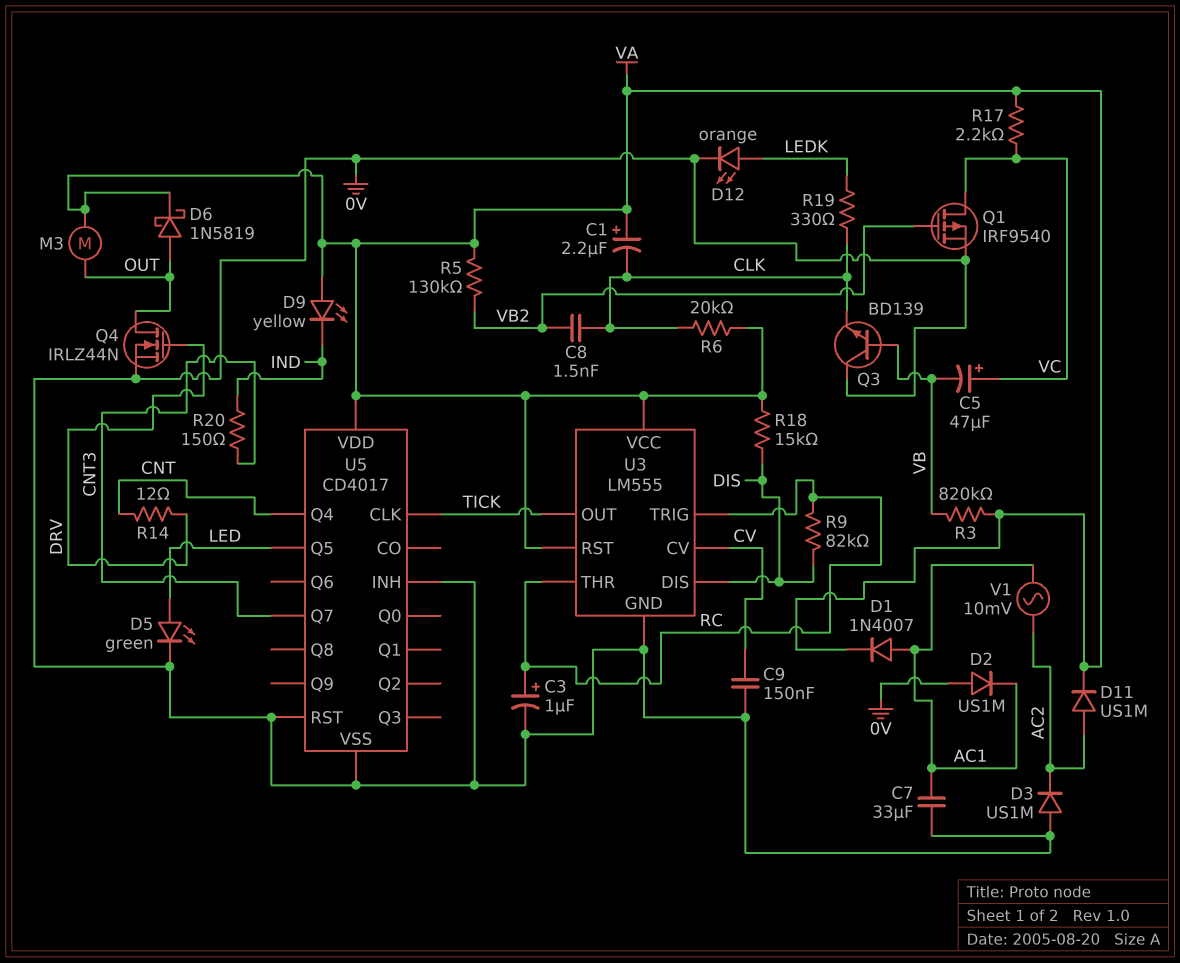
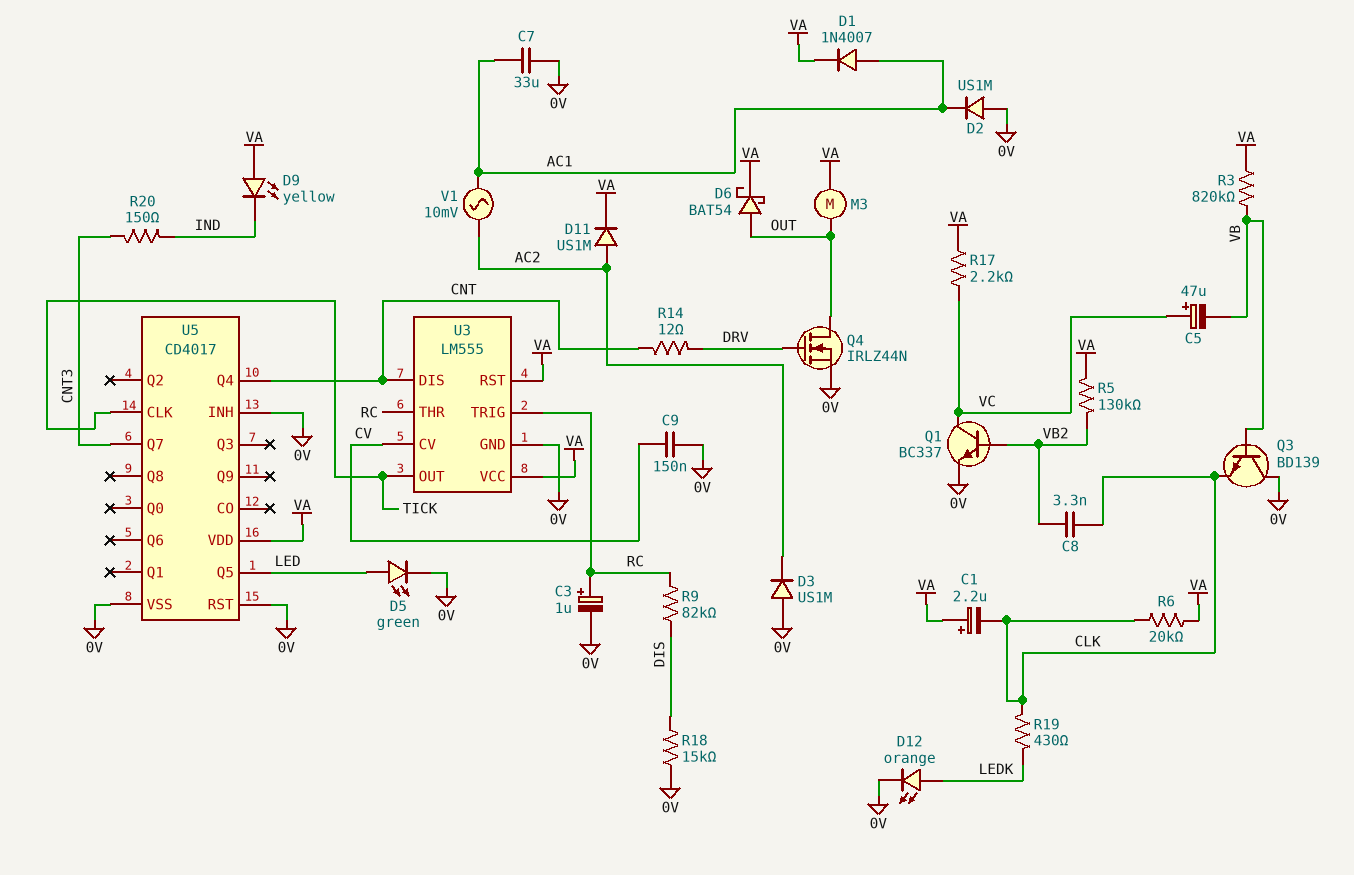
C8: 1.5nF (CLK, VB2) -> 3.3nF (CLK, VB2)
D6: schottky 1N5819 (A OUT, K VA) -> schottky BAT54 (A OUT, K VA)
Q1: PMOS IRF9540 (G VB2, D VC, S 0V) -> NPN BC337 (B VB2, C VC, E 0V)
R18: 15k (DIS, VA) -> 15k (0V, DIS)
R19: 330 (CLK, LEDK) -> 430 (CLK, LEDK)
U3 pin DIS: DIS -> CNT

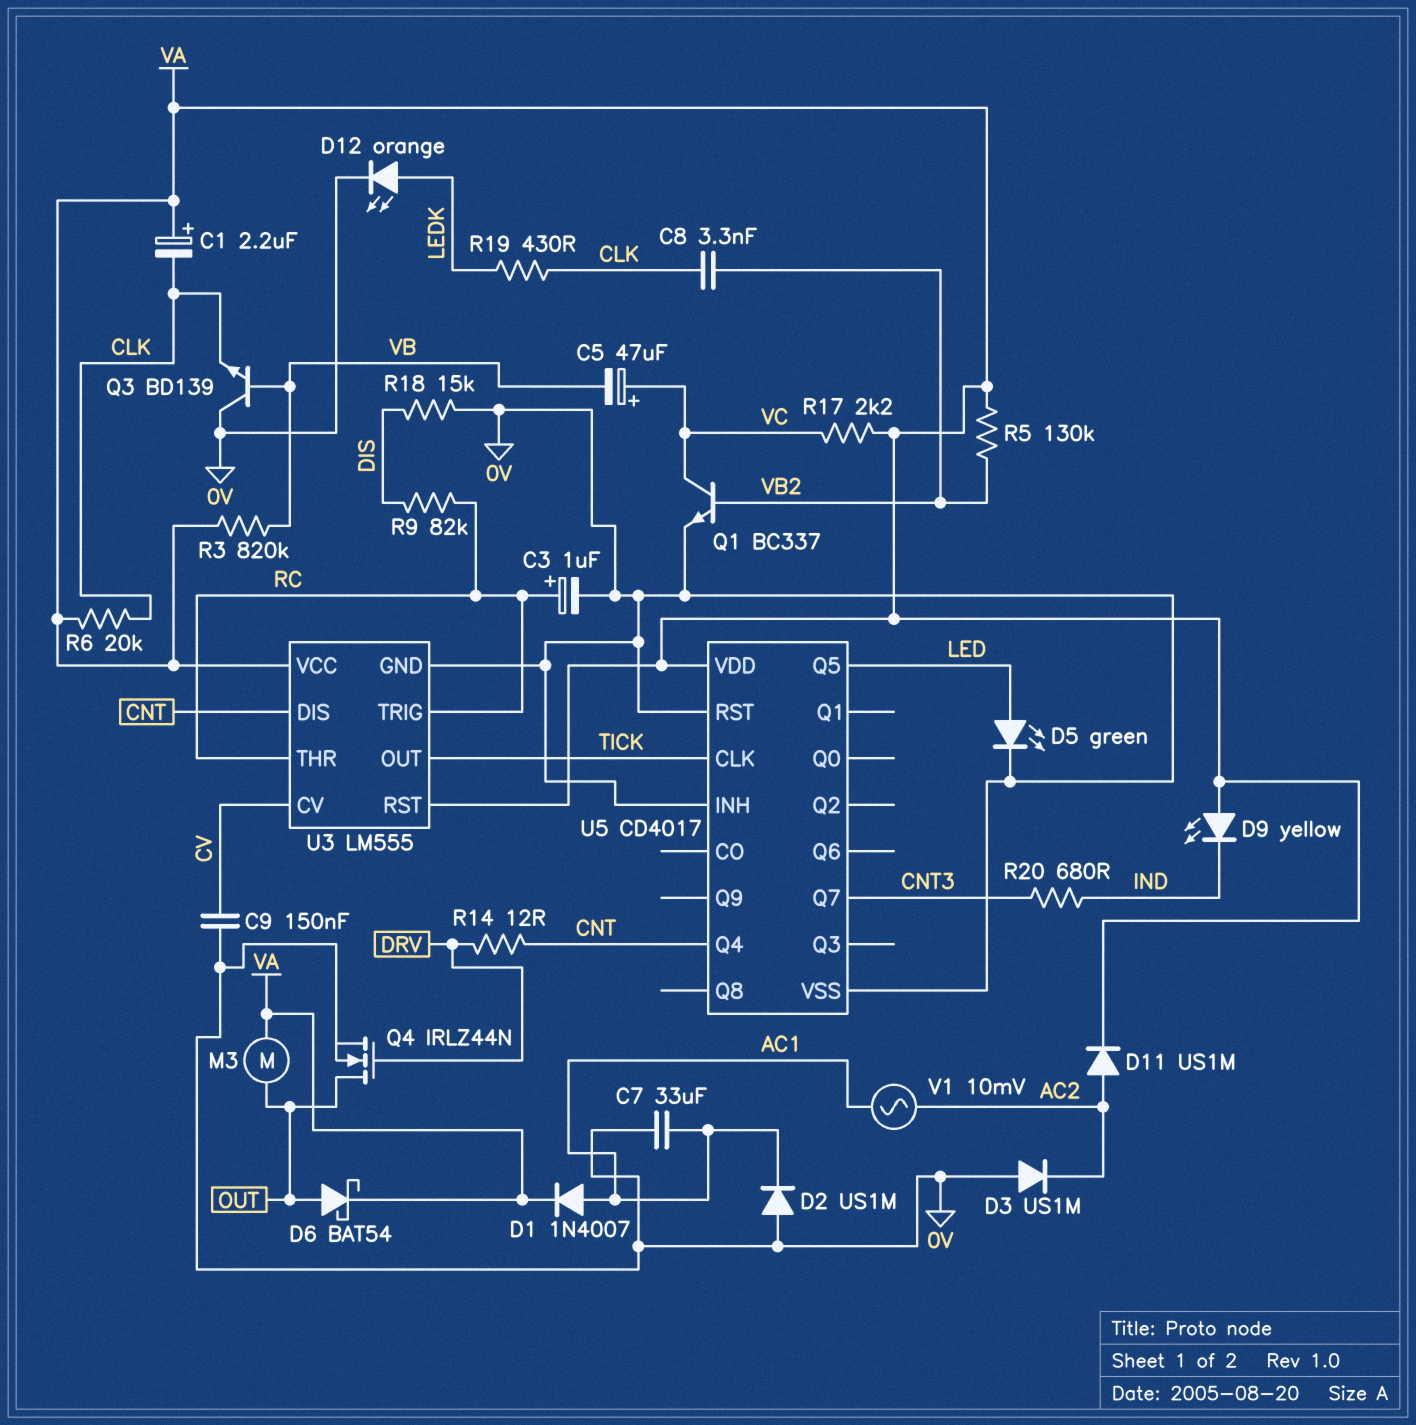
R20: 150 (CNT3, IND) -> 680 (CNT3, IND)

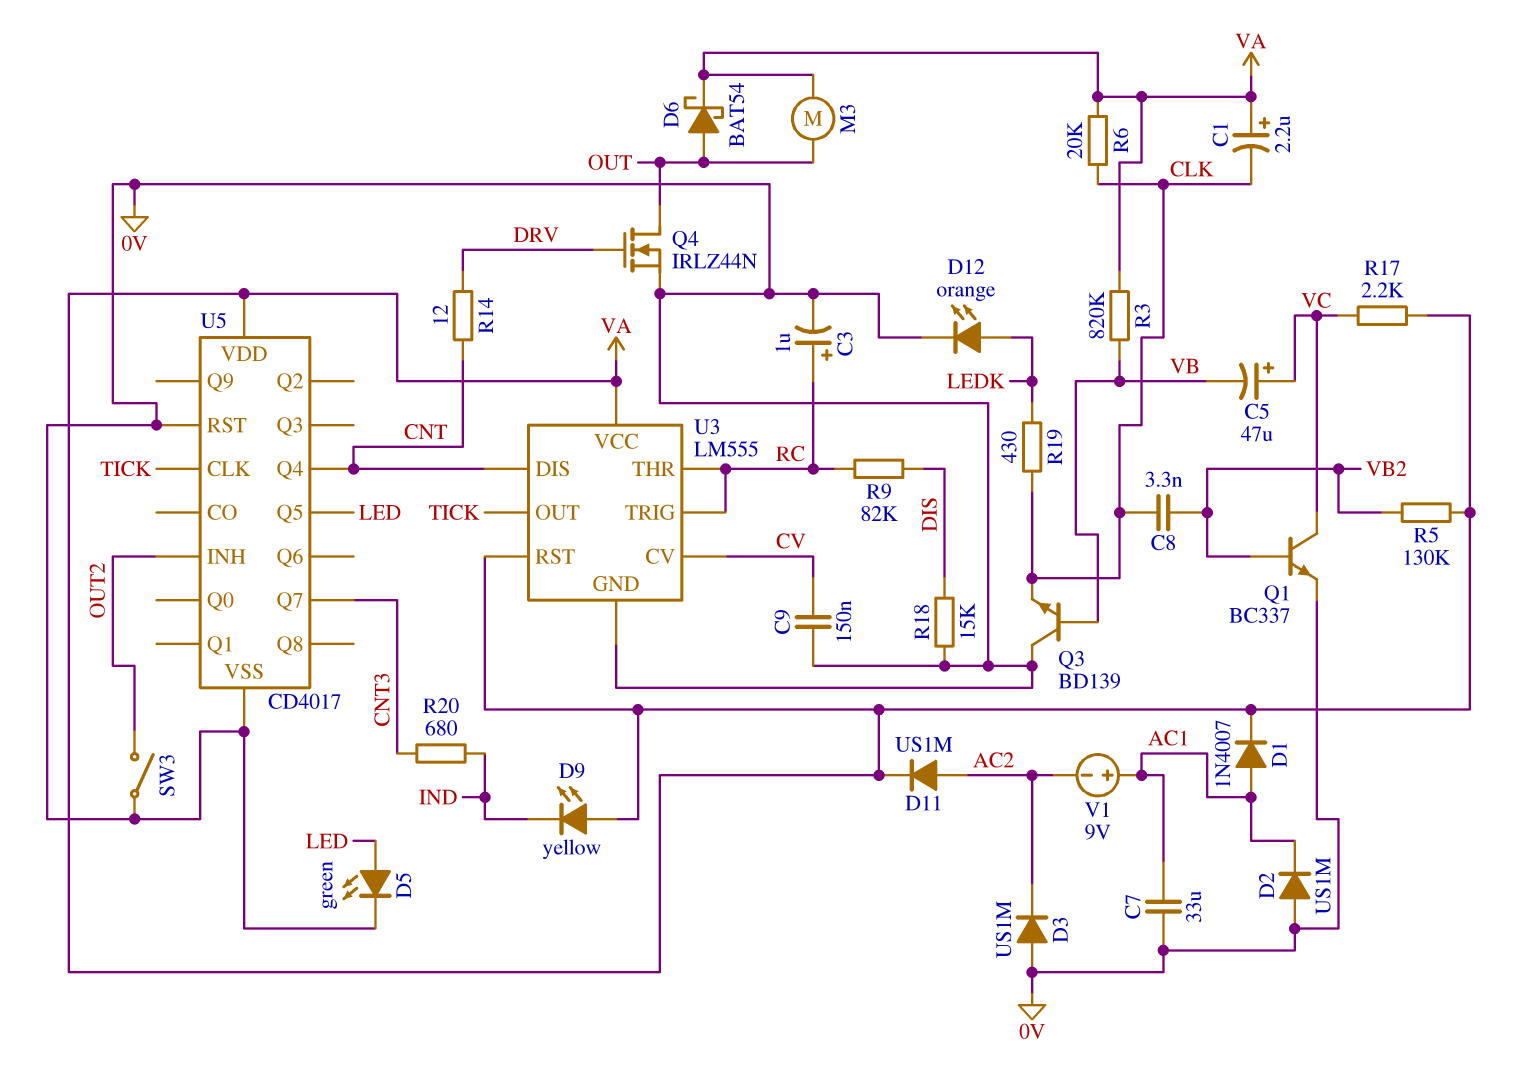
SW3: none -> switch (0V, OUT2)
U5 pin INH: 0V -> OUT2
V1: AC 10mV (AC1, AC2) -> 9V (plus AC1, minus AC2)

